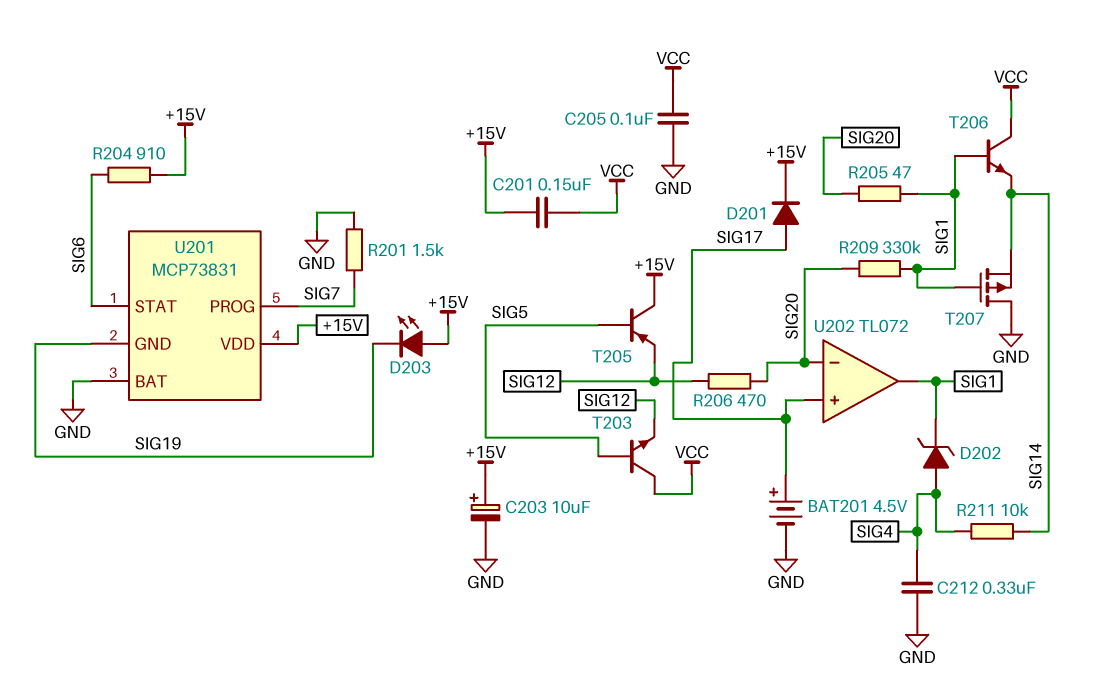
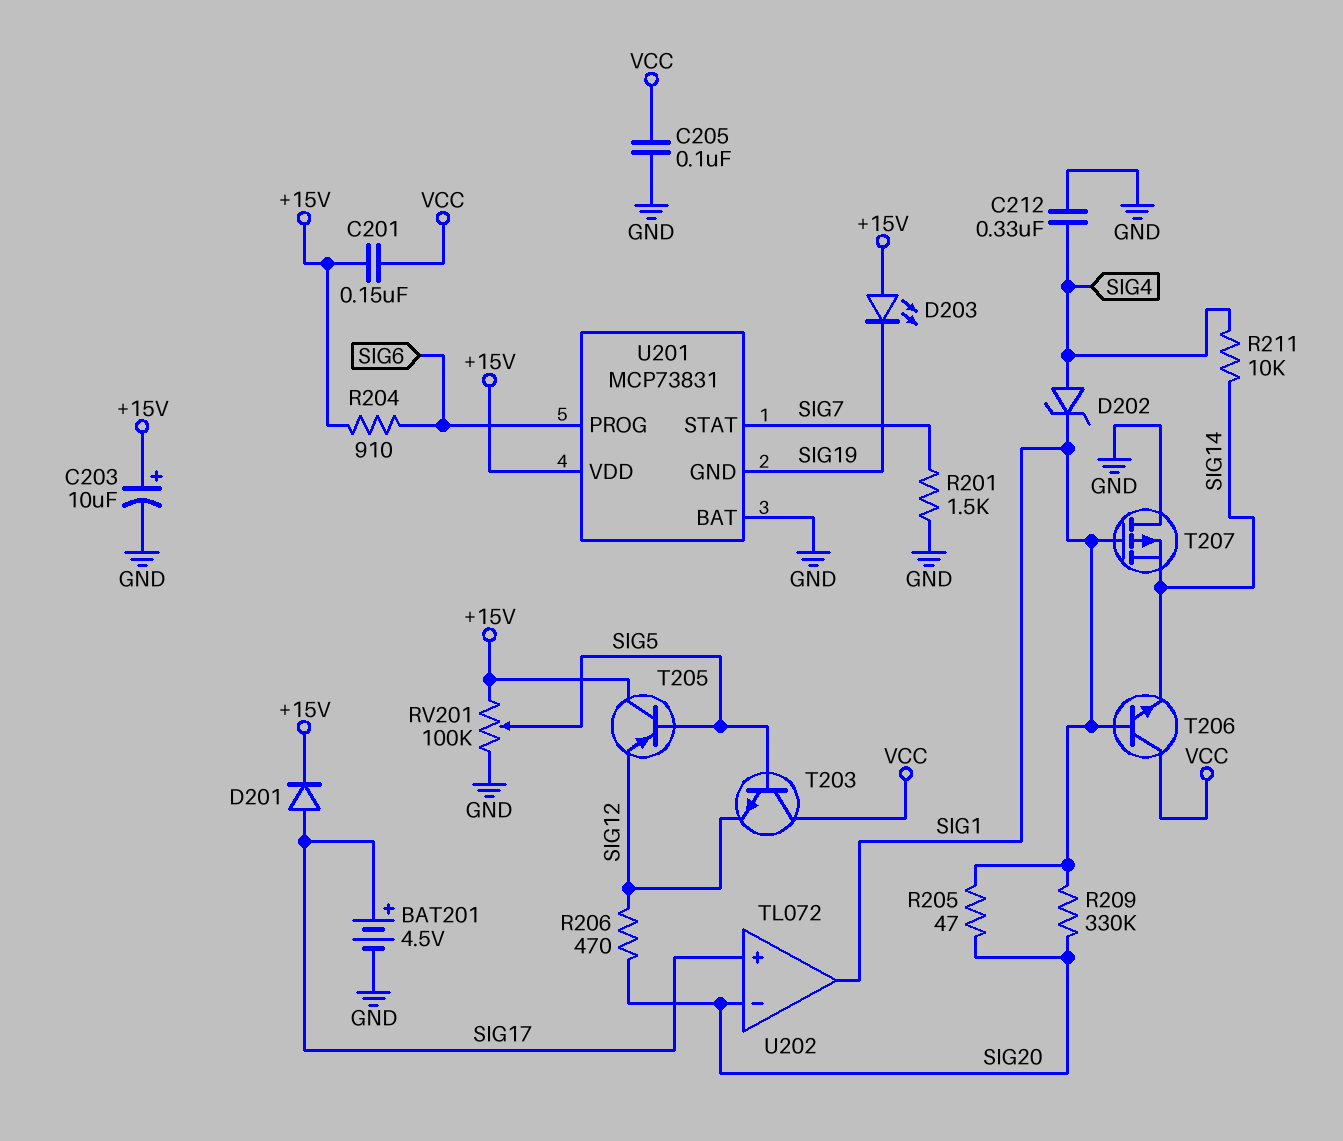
RV201: none -> 100k (+15V, GND, wiper SIG5)
U201 pin PROG: SIG7 -> SIG6
U201 pin STAT: SIG6 -> SIG7

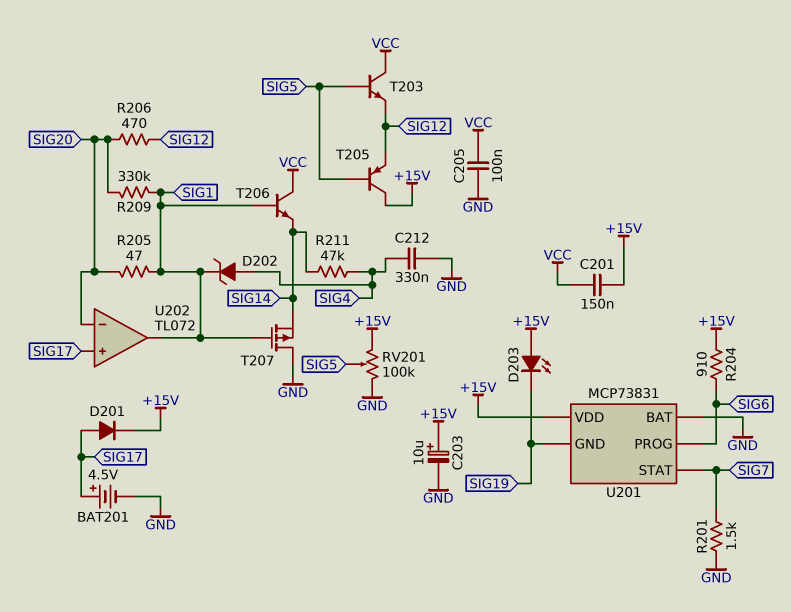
R211: 10k (SIG4, SIG14) -> 47k (SIG4, SIG14)

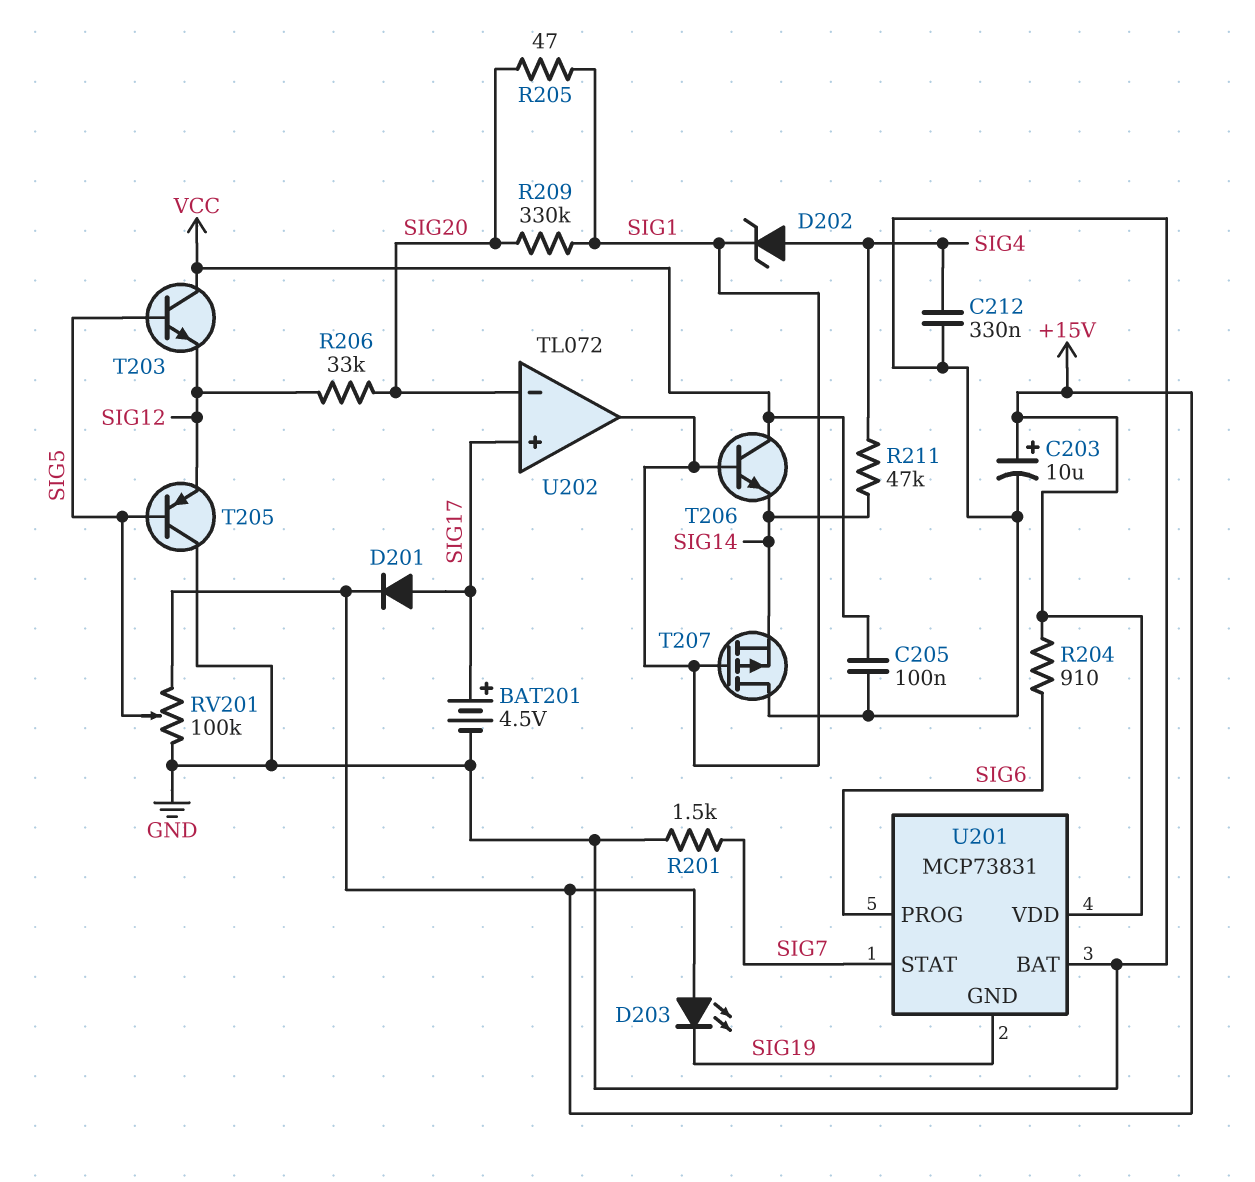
C201: 150nF (+15V, VCC) -> none
R206: 470 (SIG12, SIG20) -> 33k (SIG12, SIG20)
T205: PNP (B SIG5, C +15V, E SIG12) -> PNP (B SIG5, C GND, E SIG12)

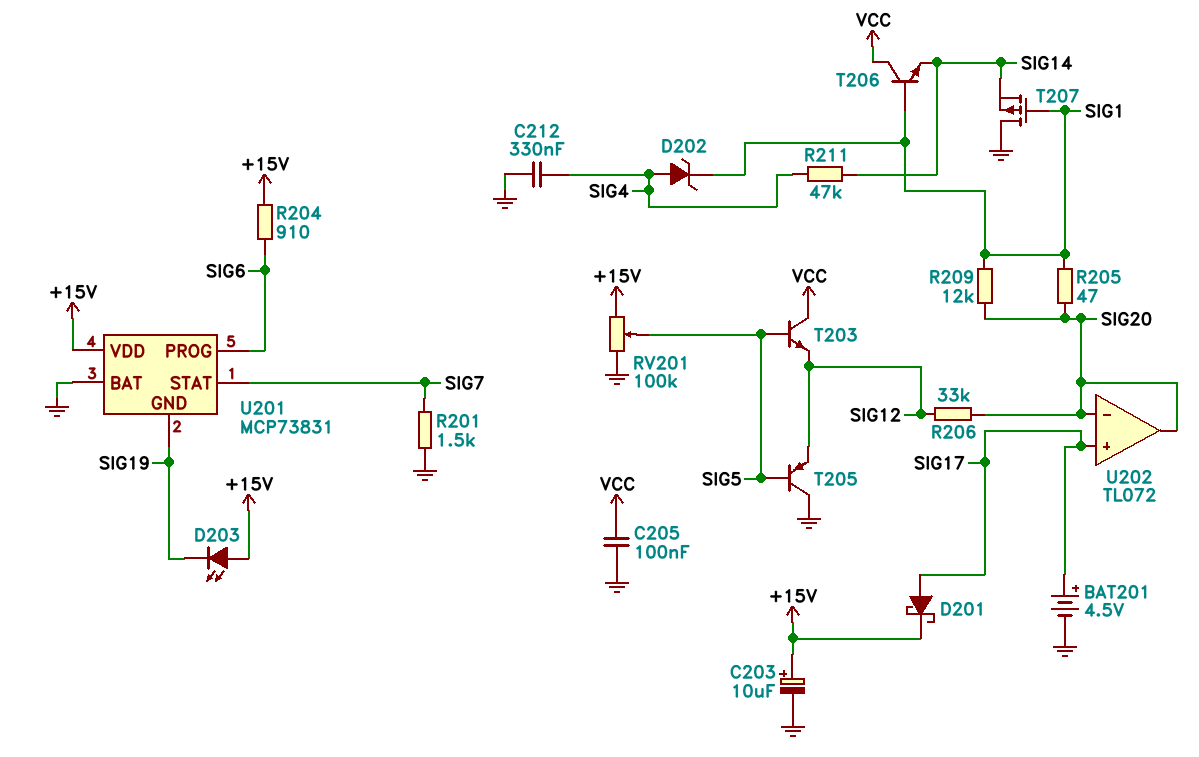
D201: diode (A SIG17, K +15V) -> schottky (A SIG17, K +15V)
R209: 330k (SIG1, SIG20) -> 12k (SIG1, SIG20)
U202 pin out: SIG1 -> SIG20

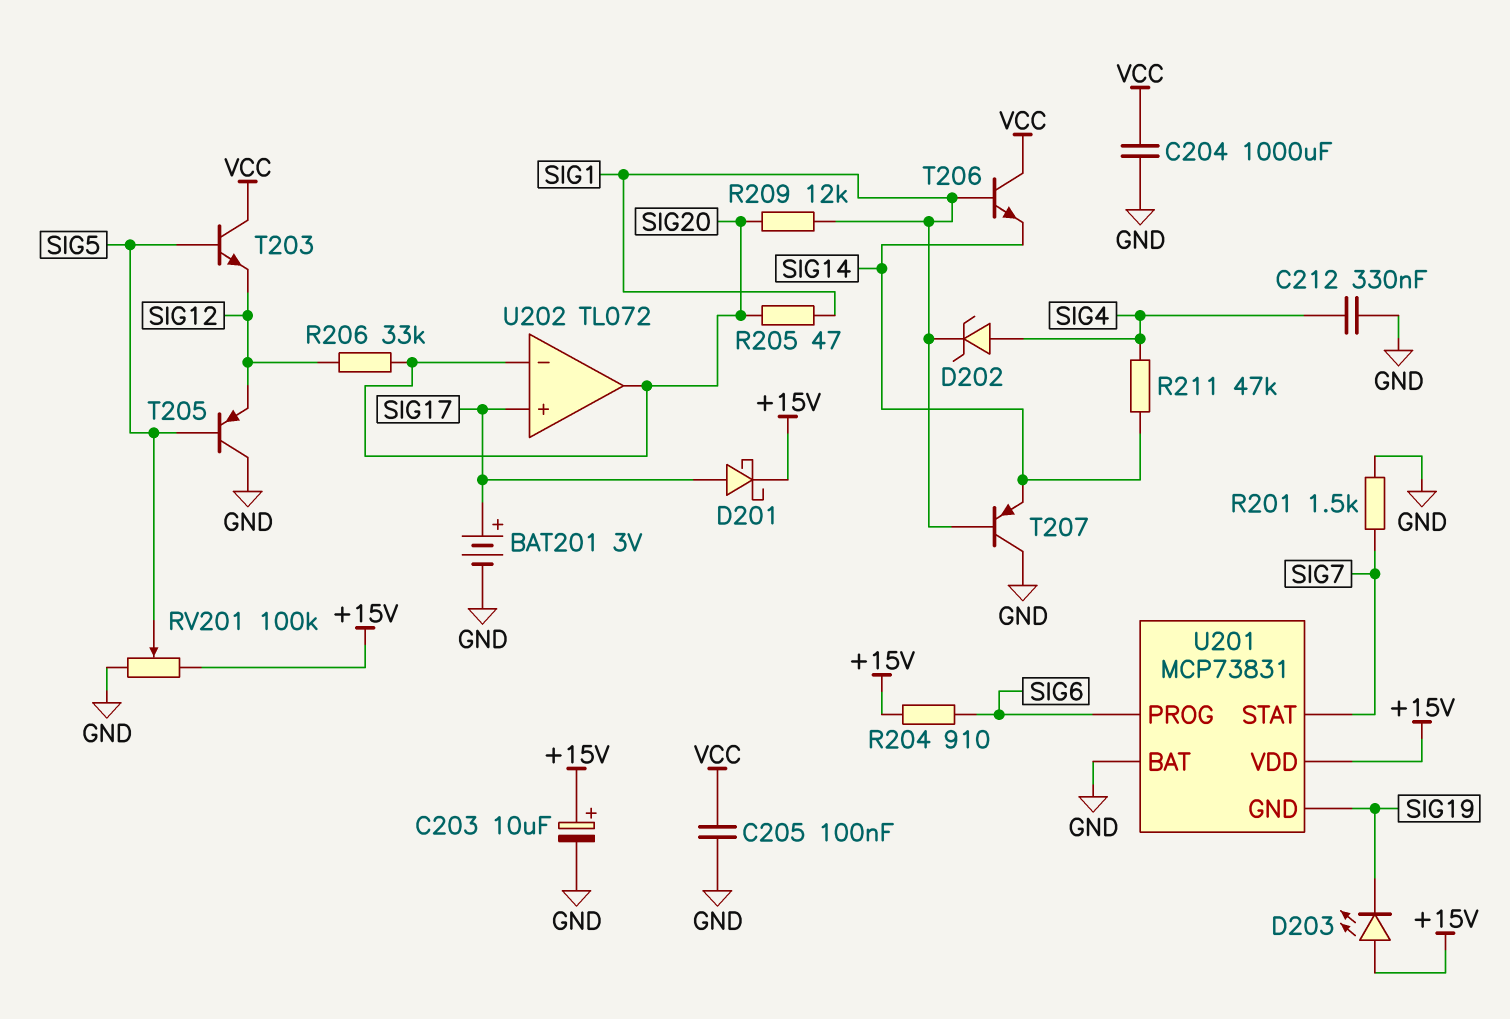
BAT201: 4.5V (plus SIG17, minus GND) -> 3V (plus SIG17, minus GND)
C204: none -> 1000uF (GND, VCC)
T207: PMOS (G SIG1, D GND, S SIG14) -> PNP (B SIG1, C GND, E SIG14)

